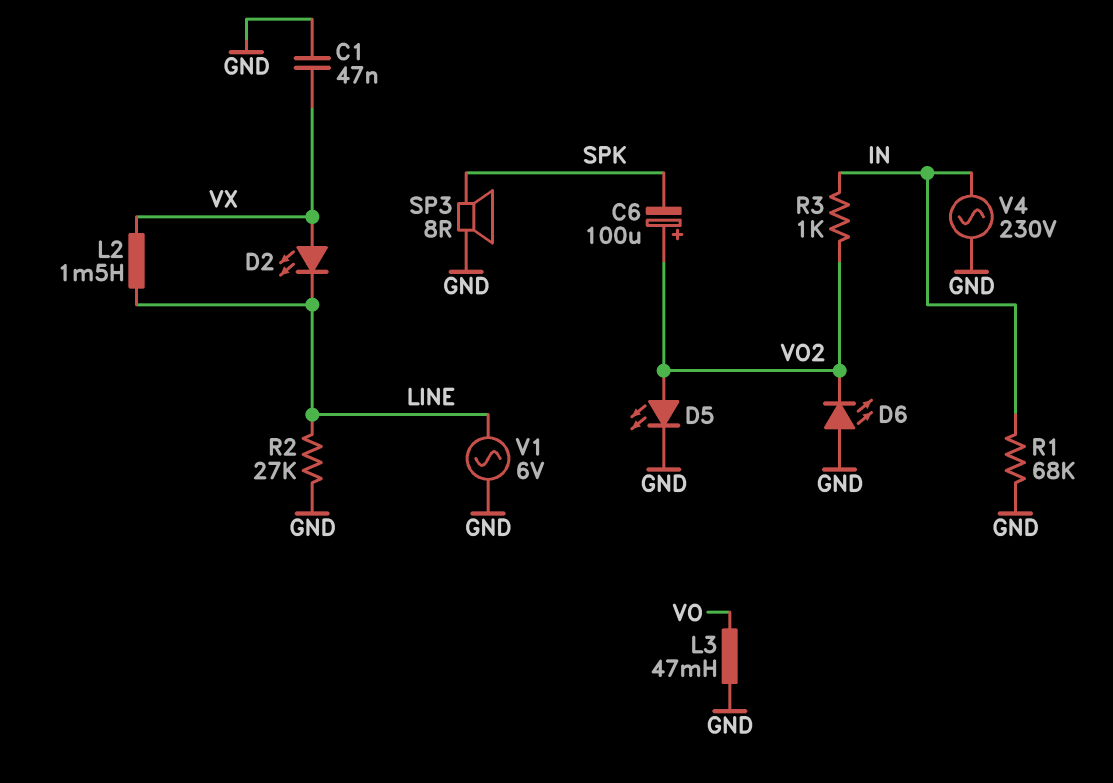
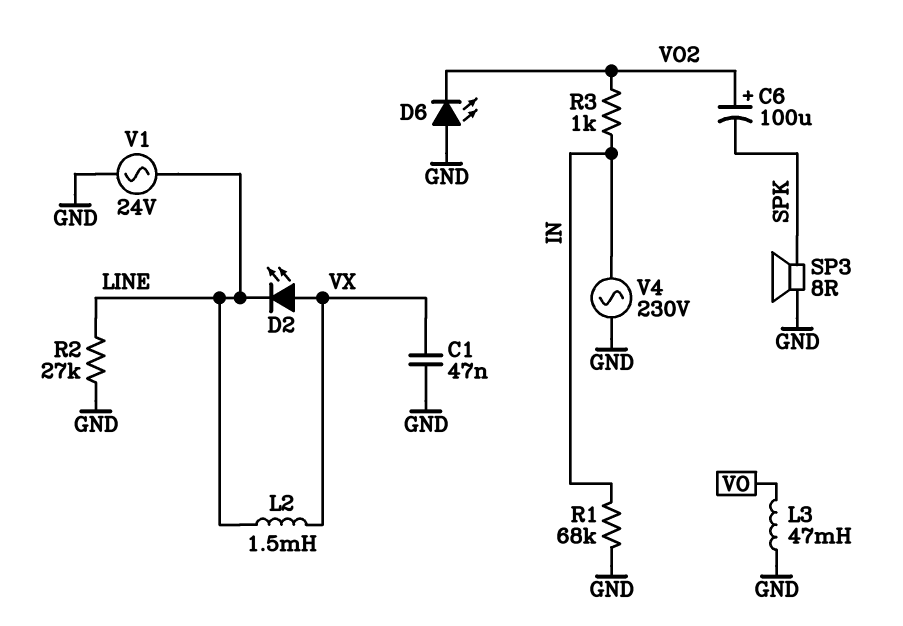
D5: LED (A VO2, K GND) -> none
V1: AC 6V (GND, LINE) -> AC 24V (GND, LINE)

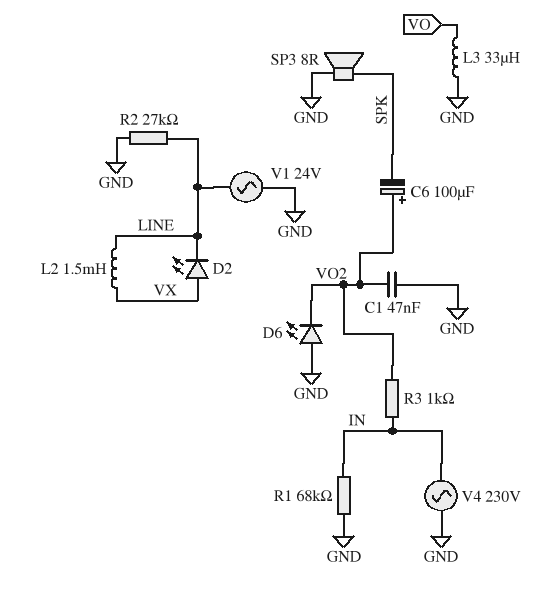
C1: 47nF (GND, VX) -> 47nF (GND, VO2)
L3: 47mH (GND, VO) -> 33uH (GND, VO)

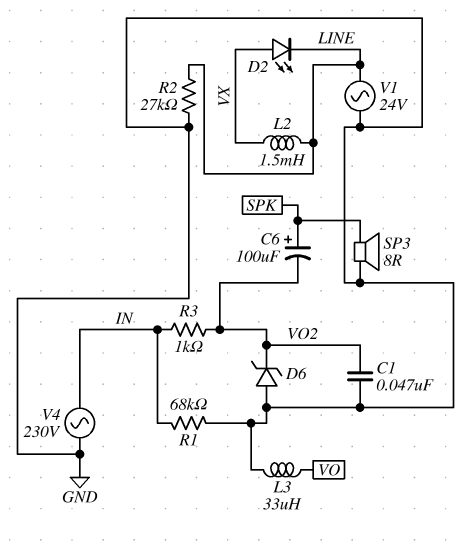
C6: 100uF (plus VO2, minus SPK) -> 100uF (plus SPK, minus VO2)
D6: LED (A GND, K VO2) -> zener (A GND, K VO2)

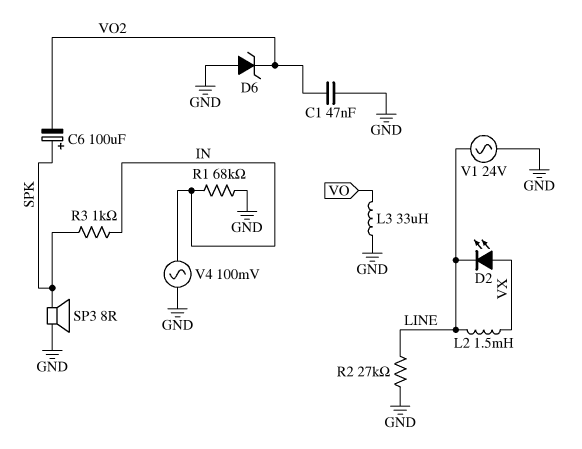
R3: 1k (IN, VO2) -> 1k (IN, SPK)
V4: AC 230V (GND, IN) -> AC 100mV (GND, IN)

